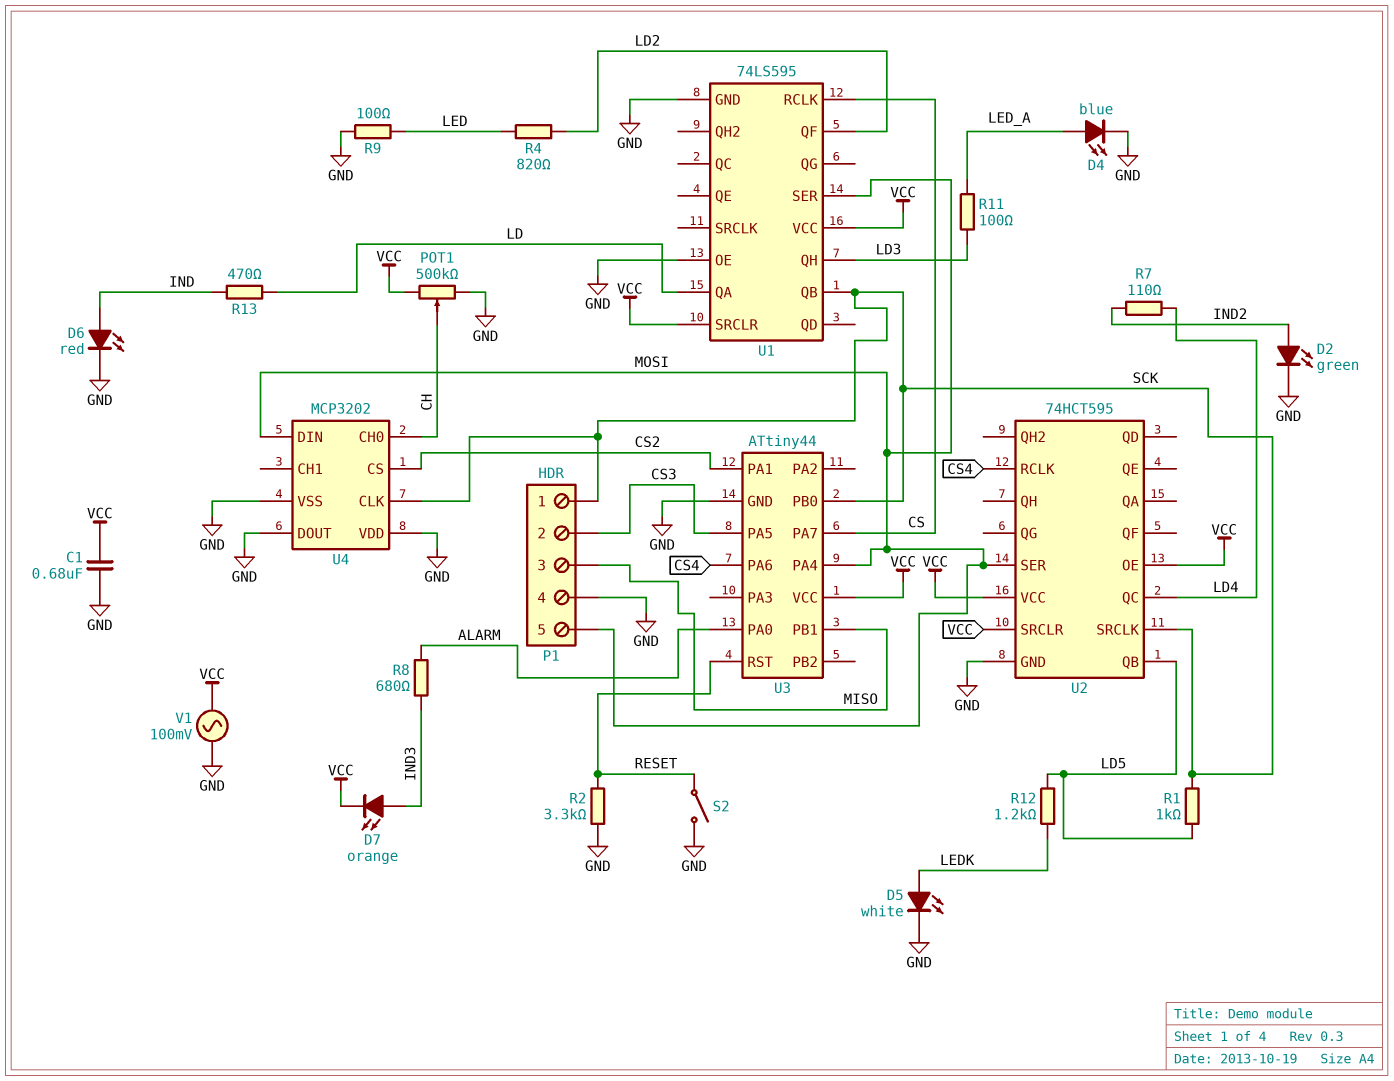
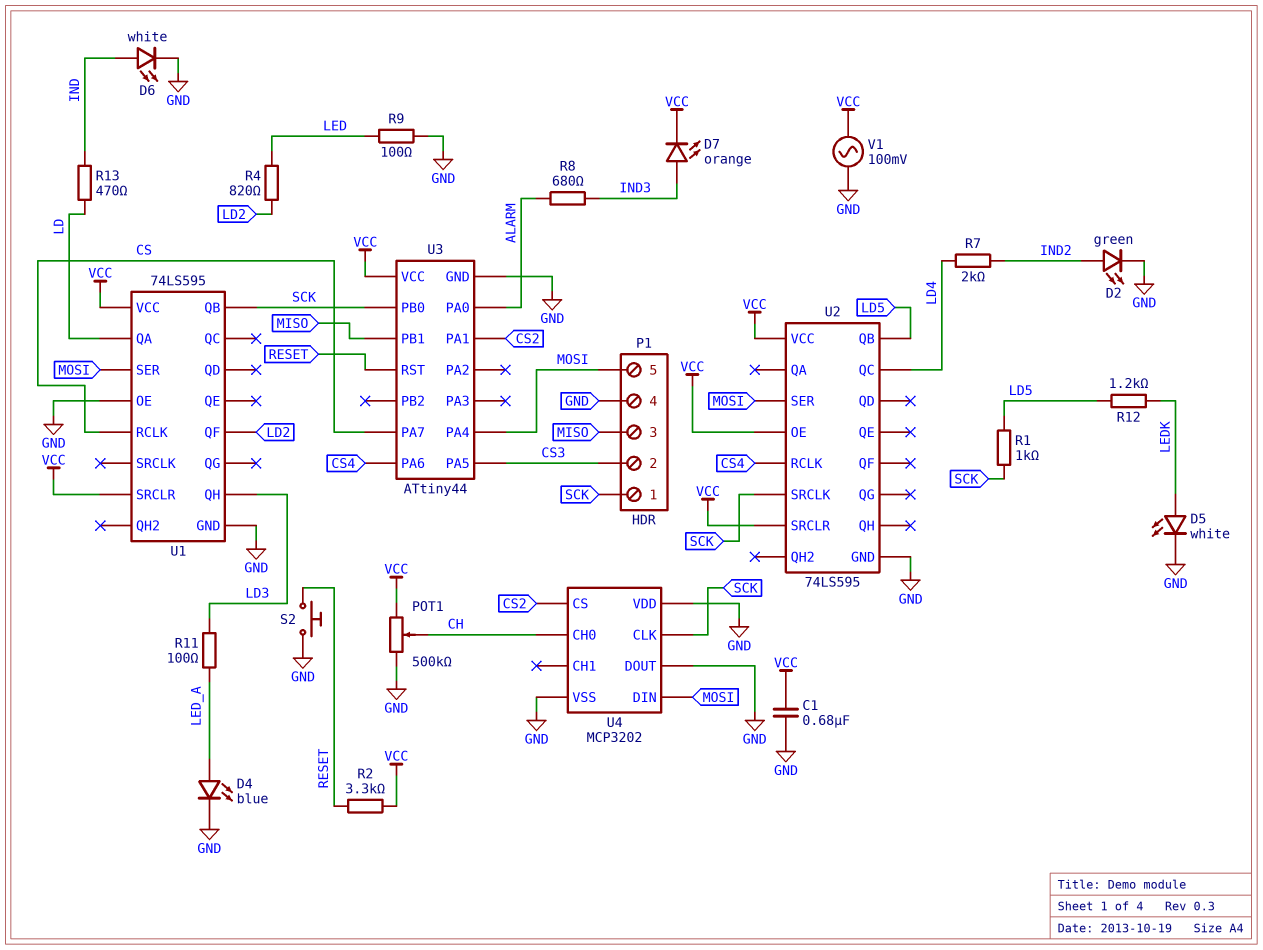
D6: LED red (A IND, K GND) -> LED white (A IND, K GND)
R2: 3.3k (GND, RESET) -> 3.3k (RESET, VCC)
R7: 110 (IND2, LD4) -> 2k (IND2, LD4)
S2: switch (GND, RESET) -> button (GND, RESET)
U2: 74HCT595 -> 74LS595

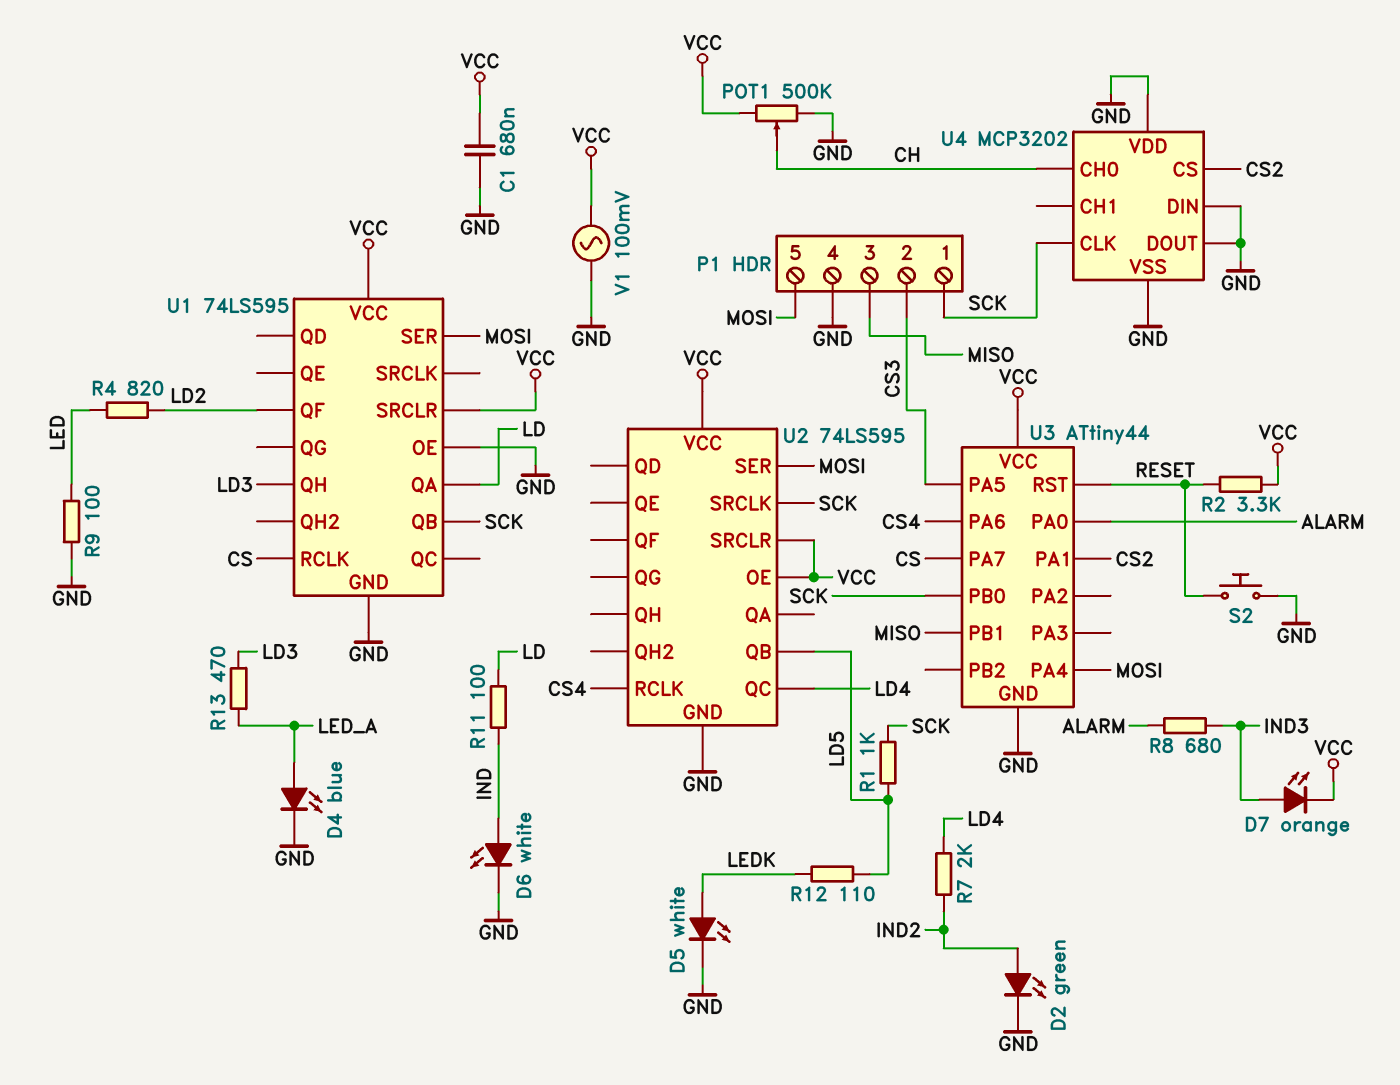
R11: 100 (LD3, LED_A) -> 100 (IND, LD)
R12: 1.2k (LD5, LEDK) -> 110 (LD5, LEDK)
R13: 470 (IND, LD) -> 470 (LD3, LED_A)
U4 pin DIN: MOSI -> GND

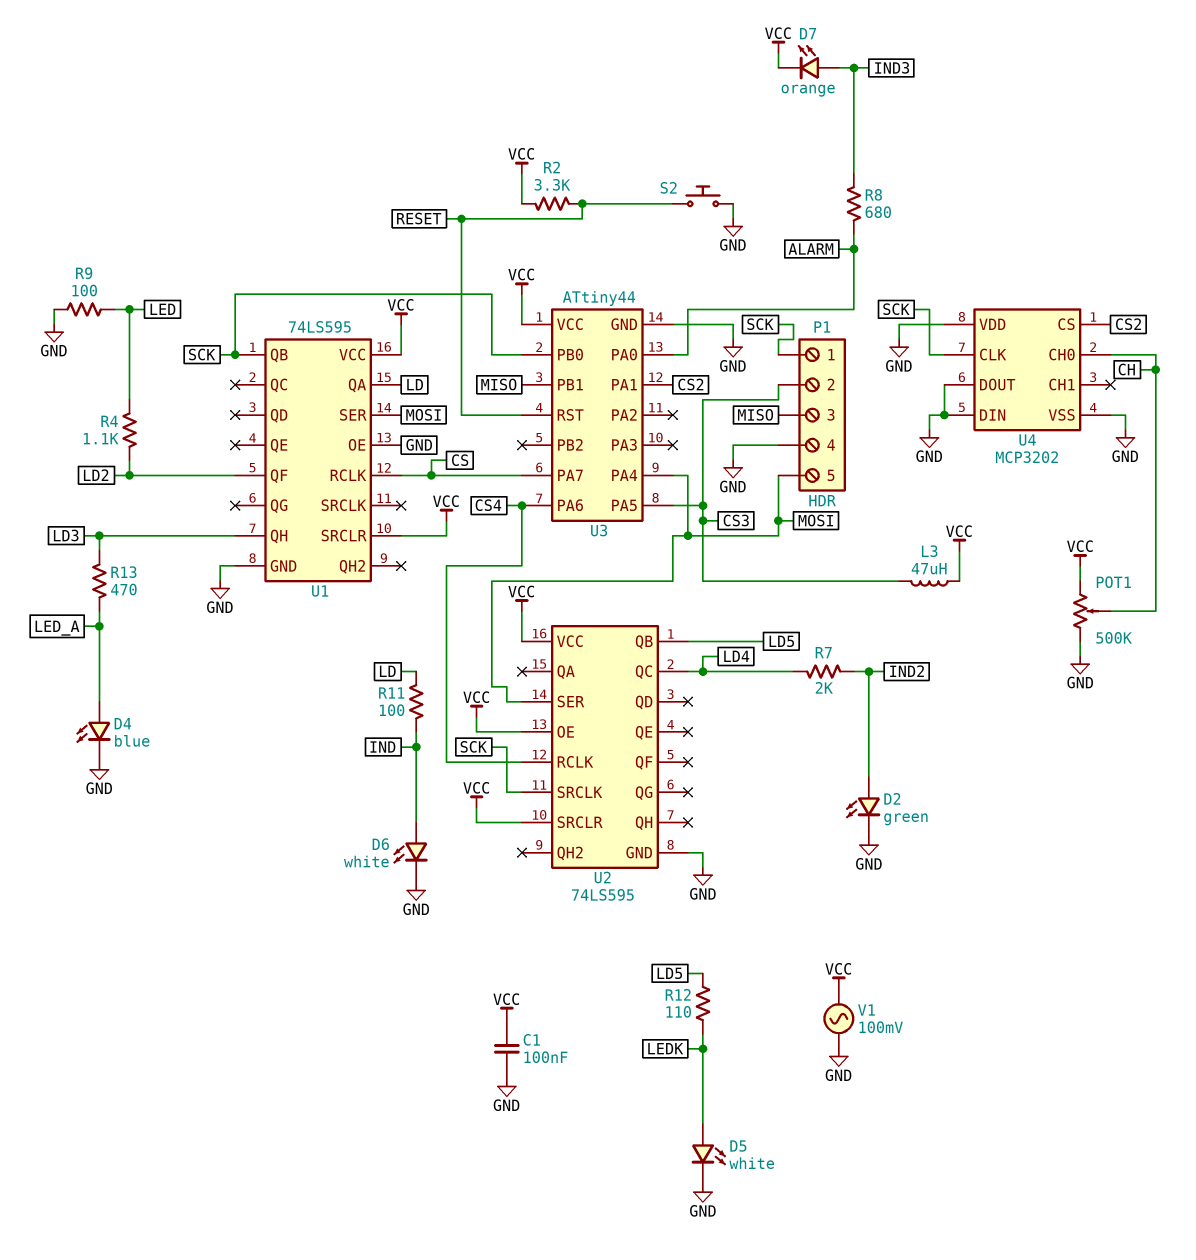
C1: 680nF (GND, VCC) -> 100nF (GND, VCC)
L3: none -> 47uH (CS3, VCC)
R1: 1k (LD5, SCK) -> none
R4: 820 (LD2, LED) -> 1.1k (LD2, LED)

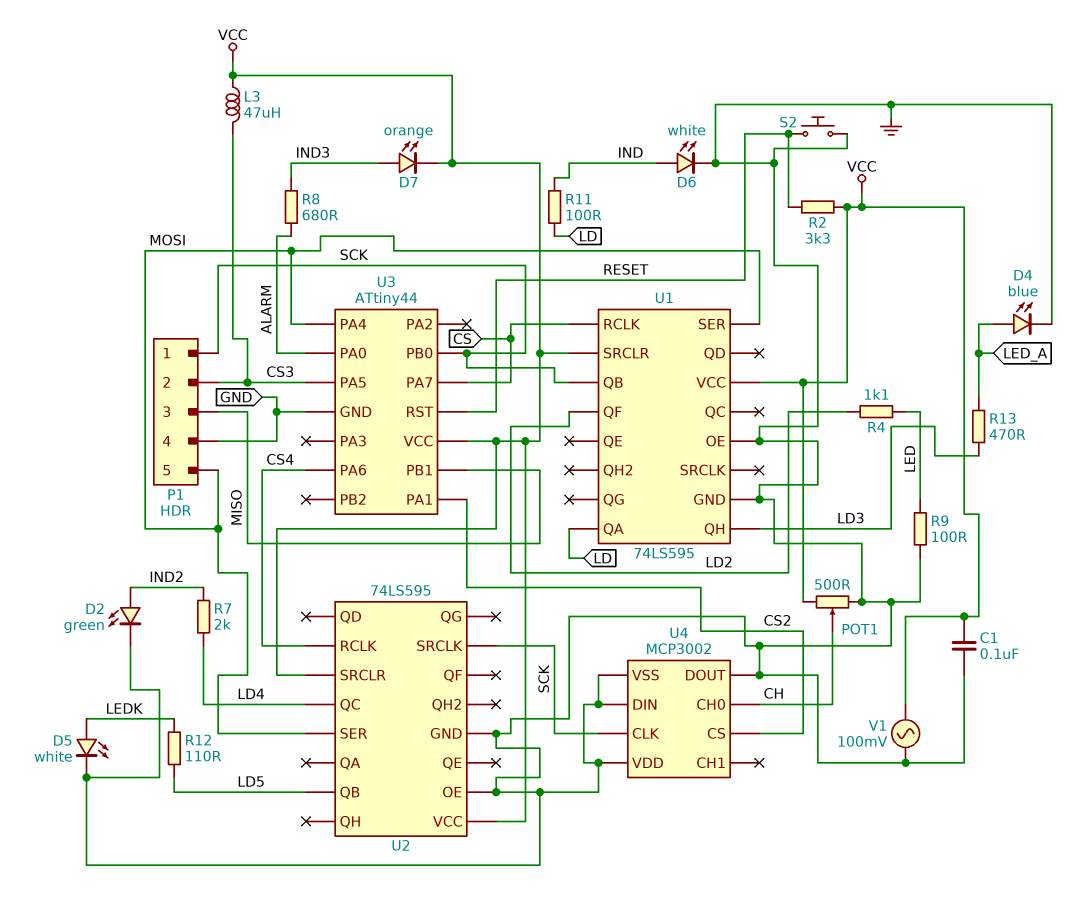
POT1: 500k (GND, VCC, wiper CH) -> 500 (GND, VCC, wiper CH)
U2 pin OE: VCC -> GND
U4: MCP3202 -> MCP3002

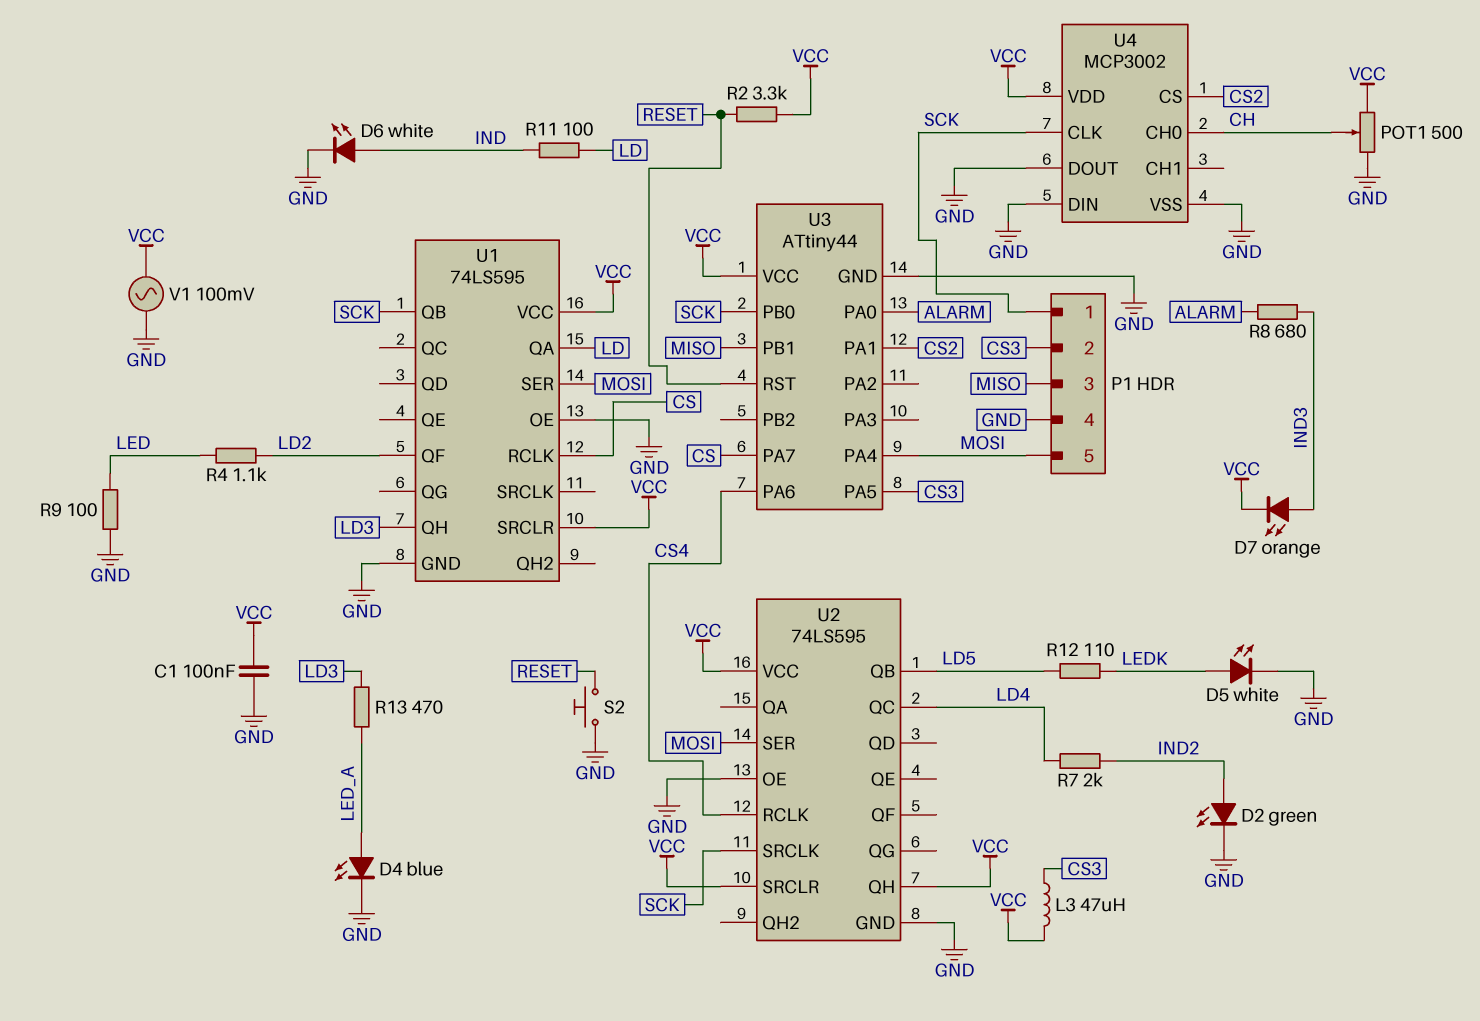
U2 pin QH: none -> VCC
U4 pin VDD: GND -> VCC

